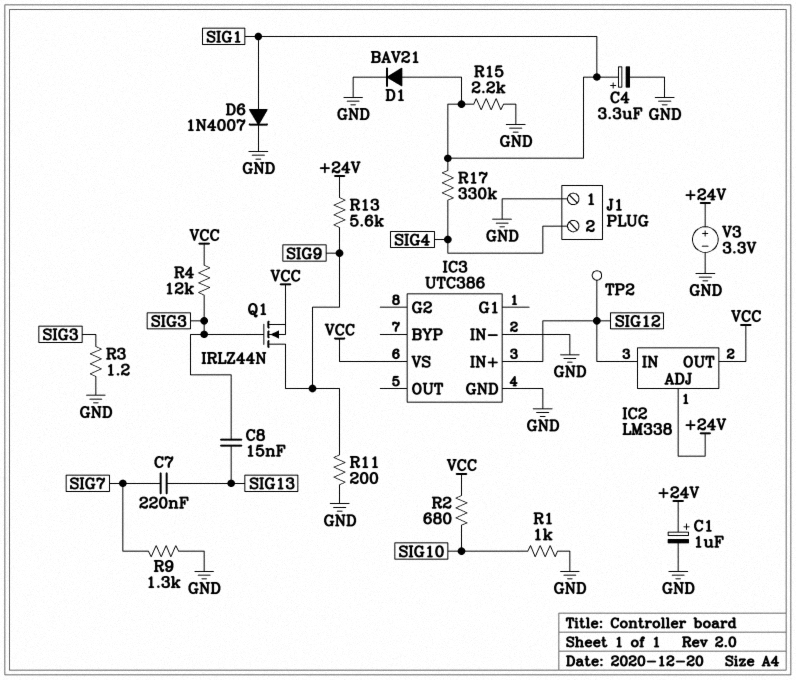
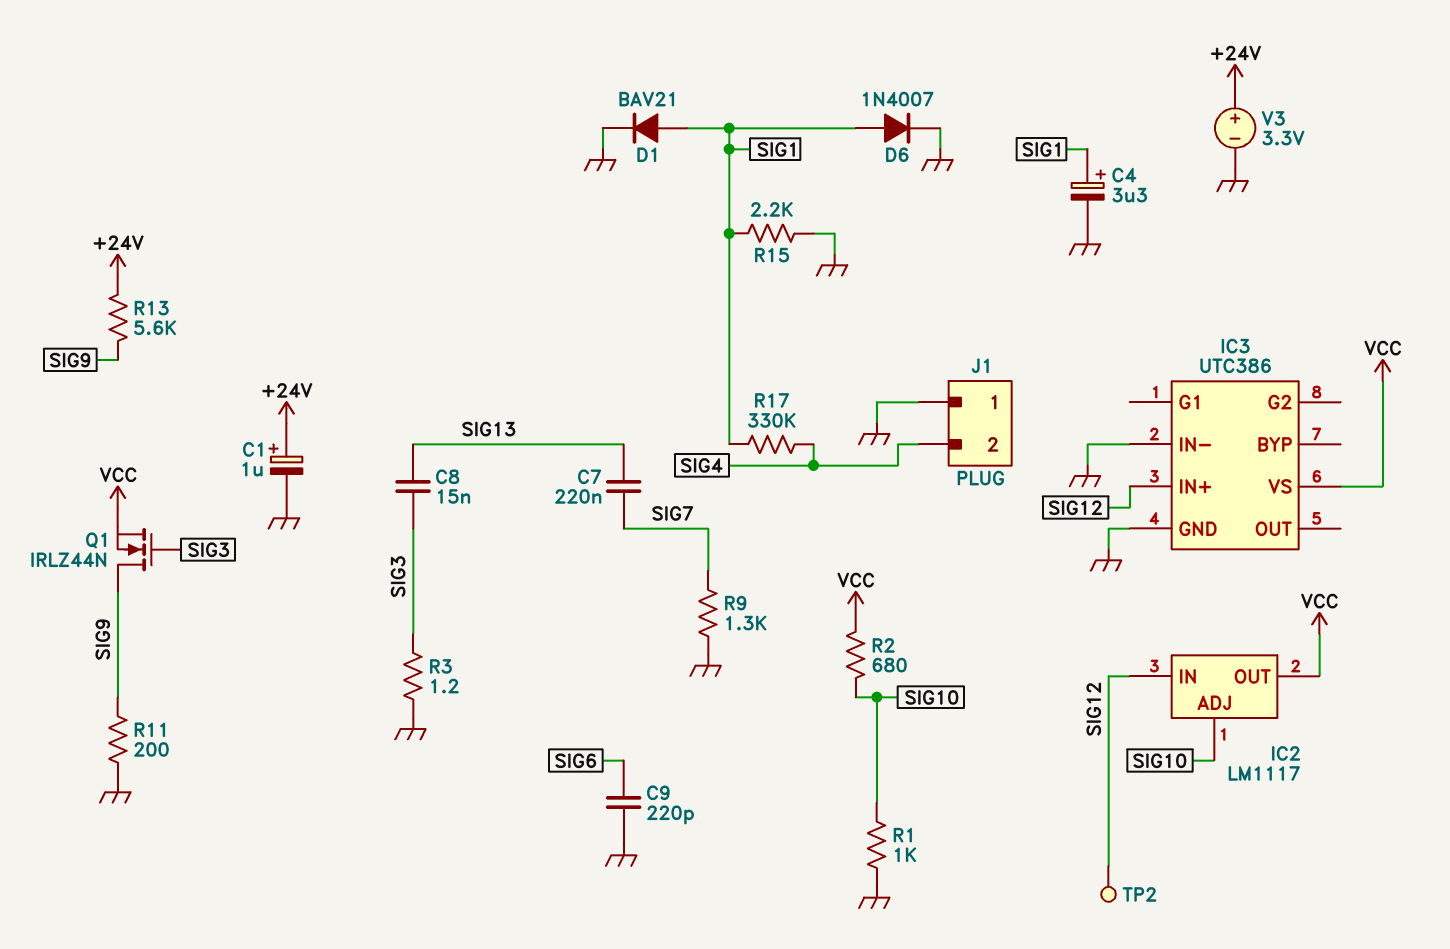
C9: none -> 220pF (GND, SIG6)
IC2: LM338 -> LM1117
IC2 pin ADJ: +24V -> SIG10
R4: 12k (SIG3, VCC) -> none

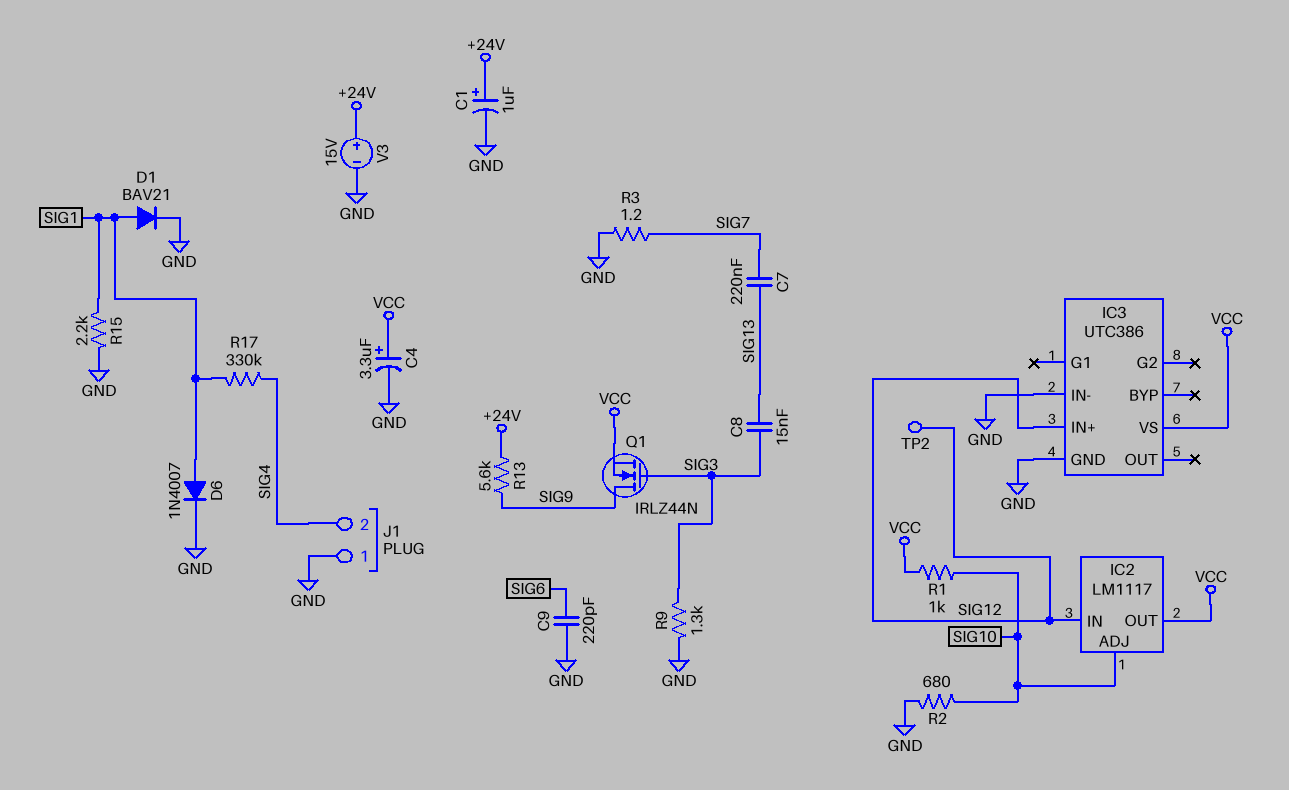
C4: 3.3uF (plus SIG1, minus GND) -> 3.3uF (plus VCC, minus GND)
R1: 1k (GND, SIG10) -> 1k (SIG10, VCC)
R2: 680 (SIG10, VCC) -> 680 (GND, SIG10)
R3: 1.2 (GND, SIG3) -> 1.2 (GND, SIG7)
R9: 1.3k (GND, SIG7) -> 1.3k (GND, SIG3)
R11: 200 (GND, SIG9) -> none
V3: 3.3V (plus +24V, minus GND) -> 15V (plus +24V, minus GND)

